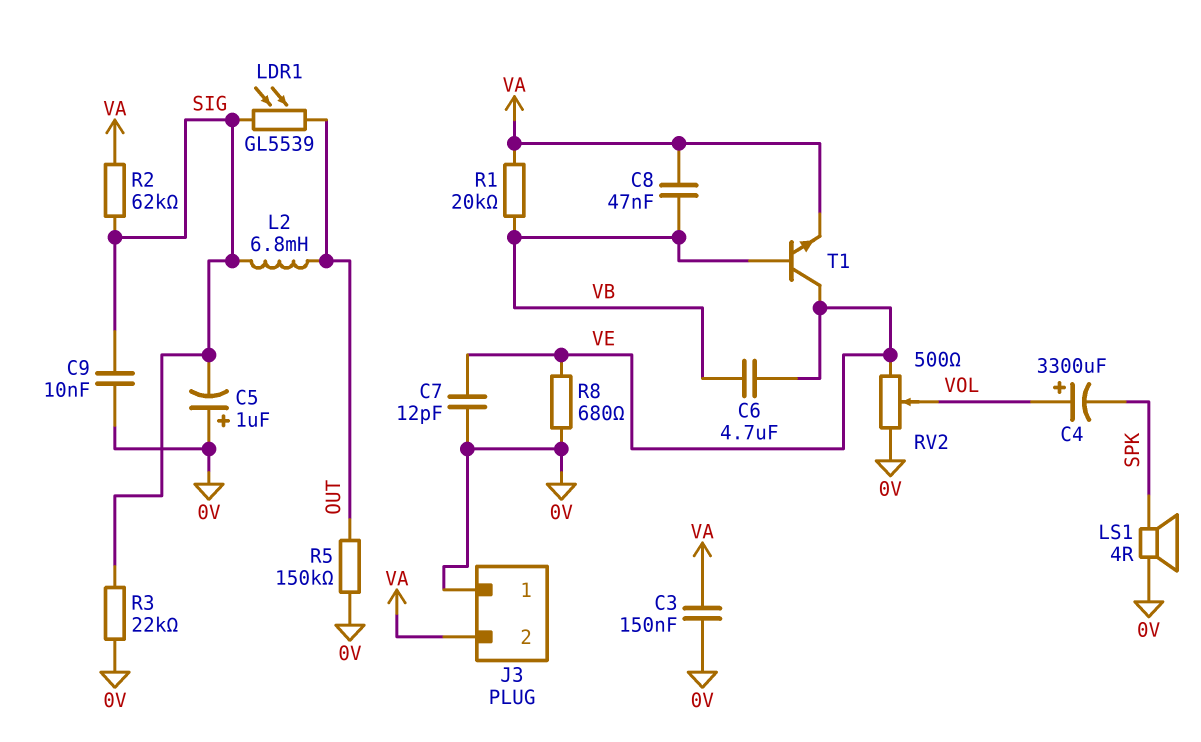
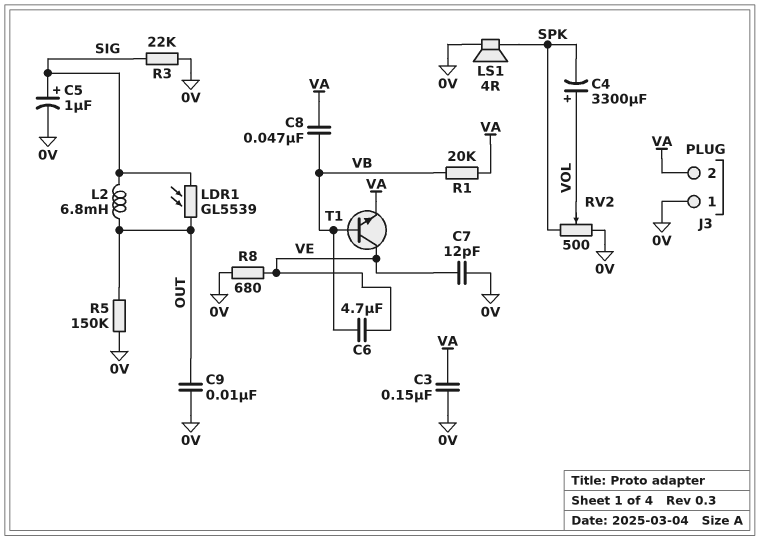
C5: 1uF (plus 0V, minus SIG) -> 1uF (plus SIG, minus 0V)
C9: 10nF (0V, SIG) -> 10nF (0V, OUT)
R2: 62k (SIG, VA) -> none
RV2: 500 (0V, VE, wiper VOL) -> 500 (0V, SPK, wiper VOL)

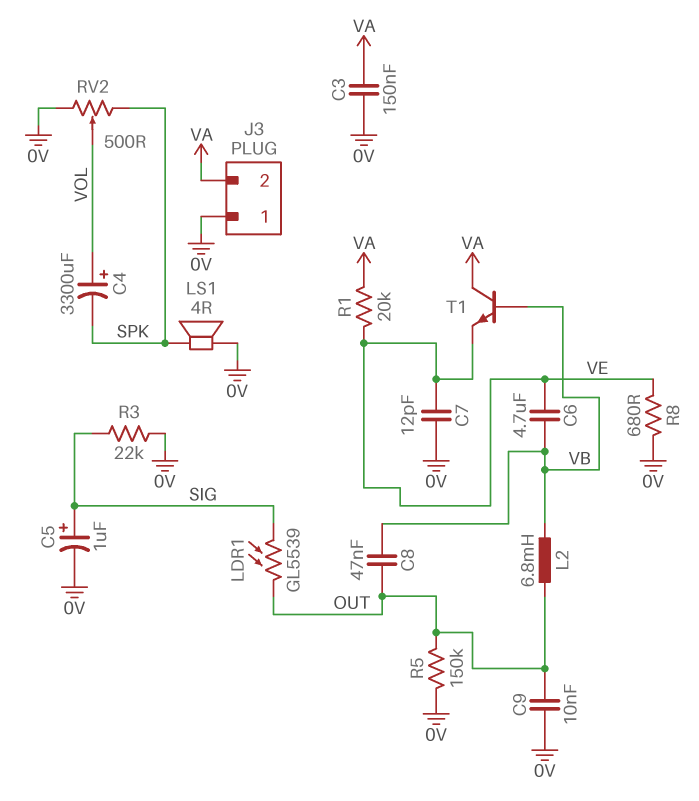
C8: 47nF (VA, VB) -> 47nF (OUT, VB)
L2: 6.8mH (OUT, SIG) -> 6.8mH (OUT, VB)
R1: 20k (VA, VB) -> 20k (VA, VE)
T1: NPN (B VB, C VE, E VA) -> NPN (B VB, C VA, E VE)

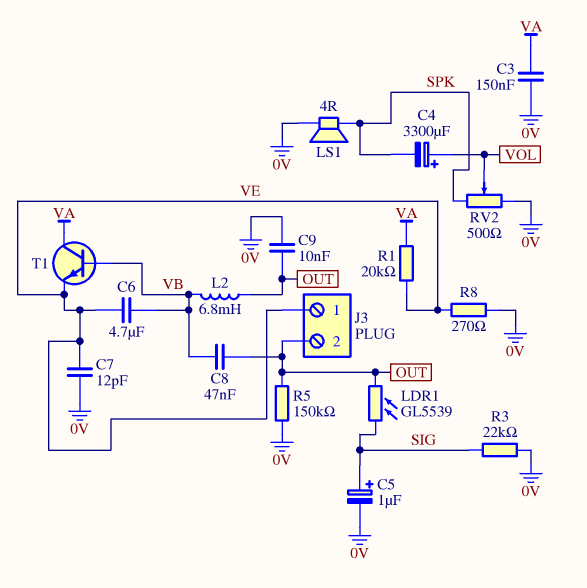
J3 pin 1: 0V -> VE
J3 pin 2: VA -> OUT
R8: 680 (0V, VE) -> 270 (0V, VE)

